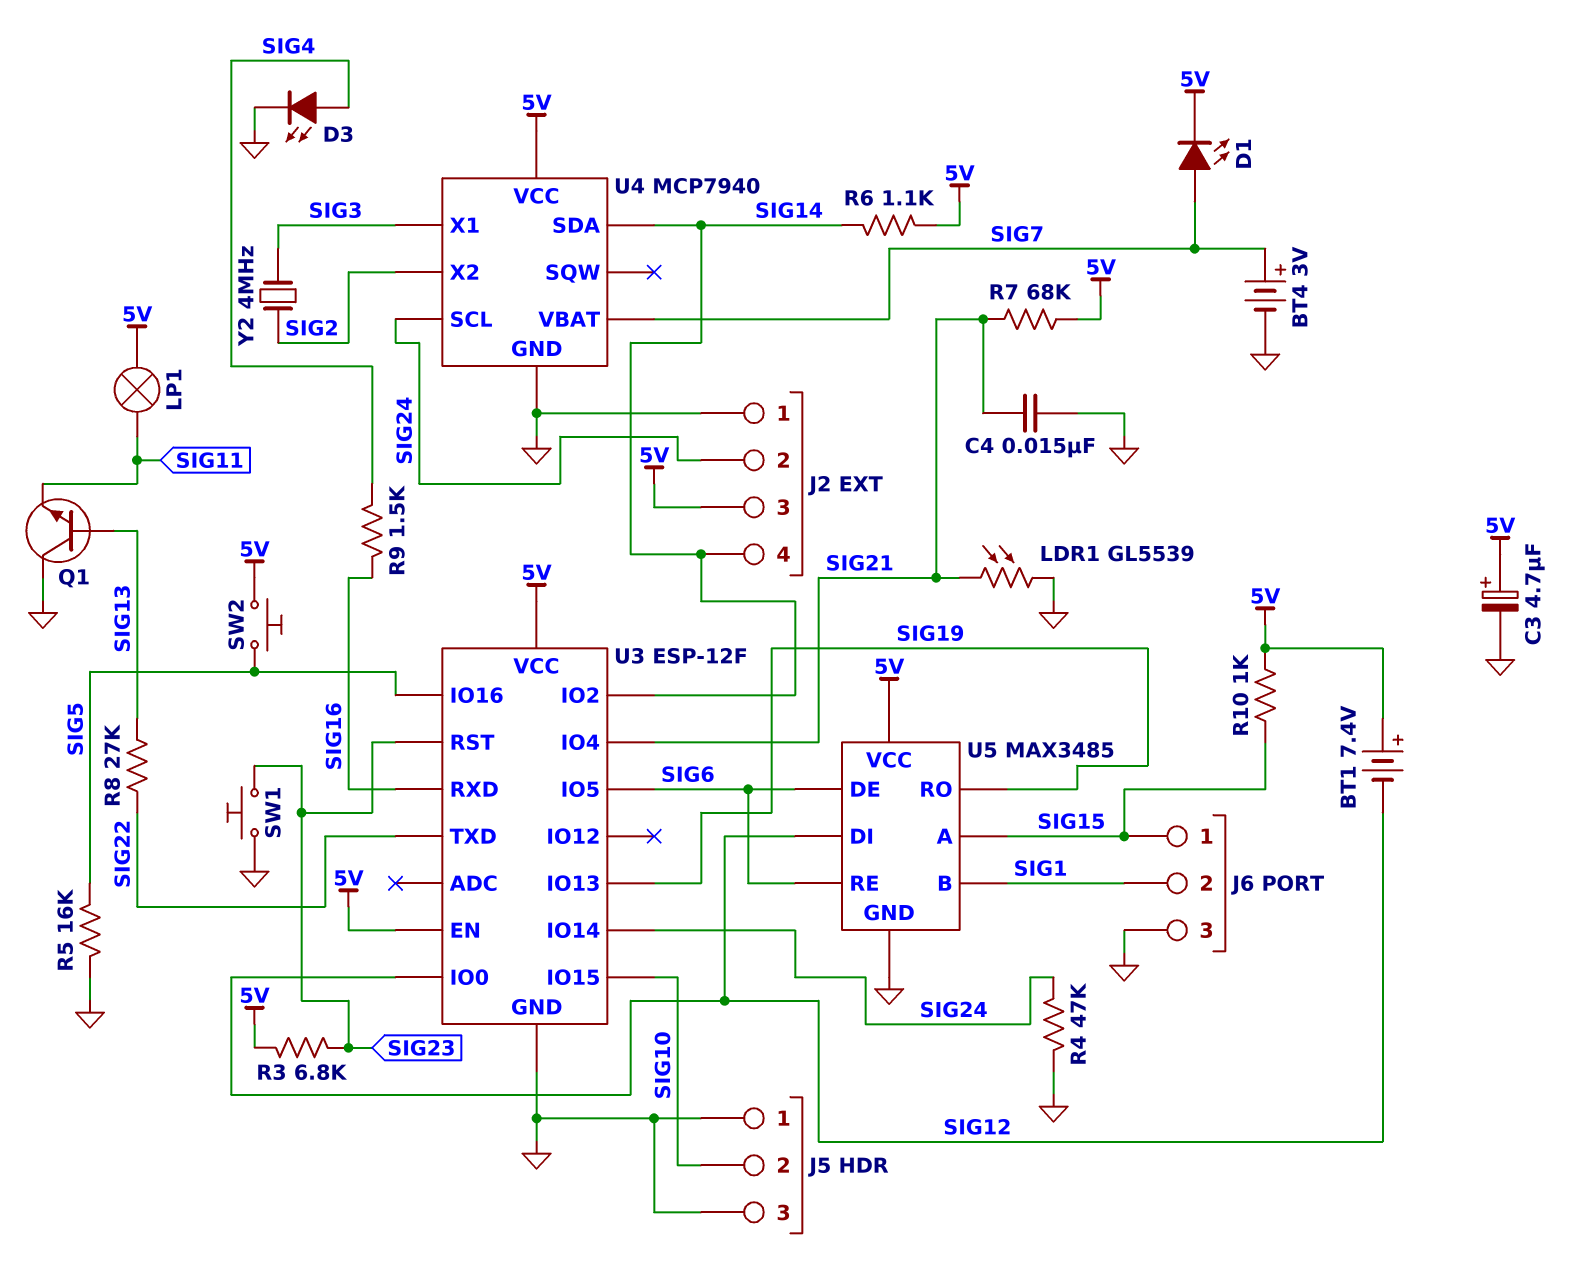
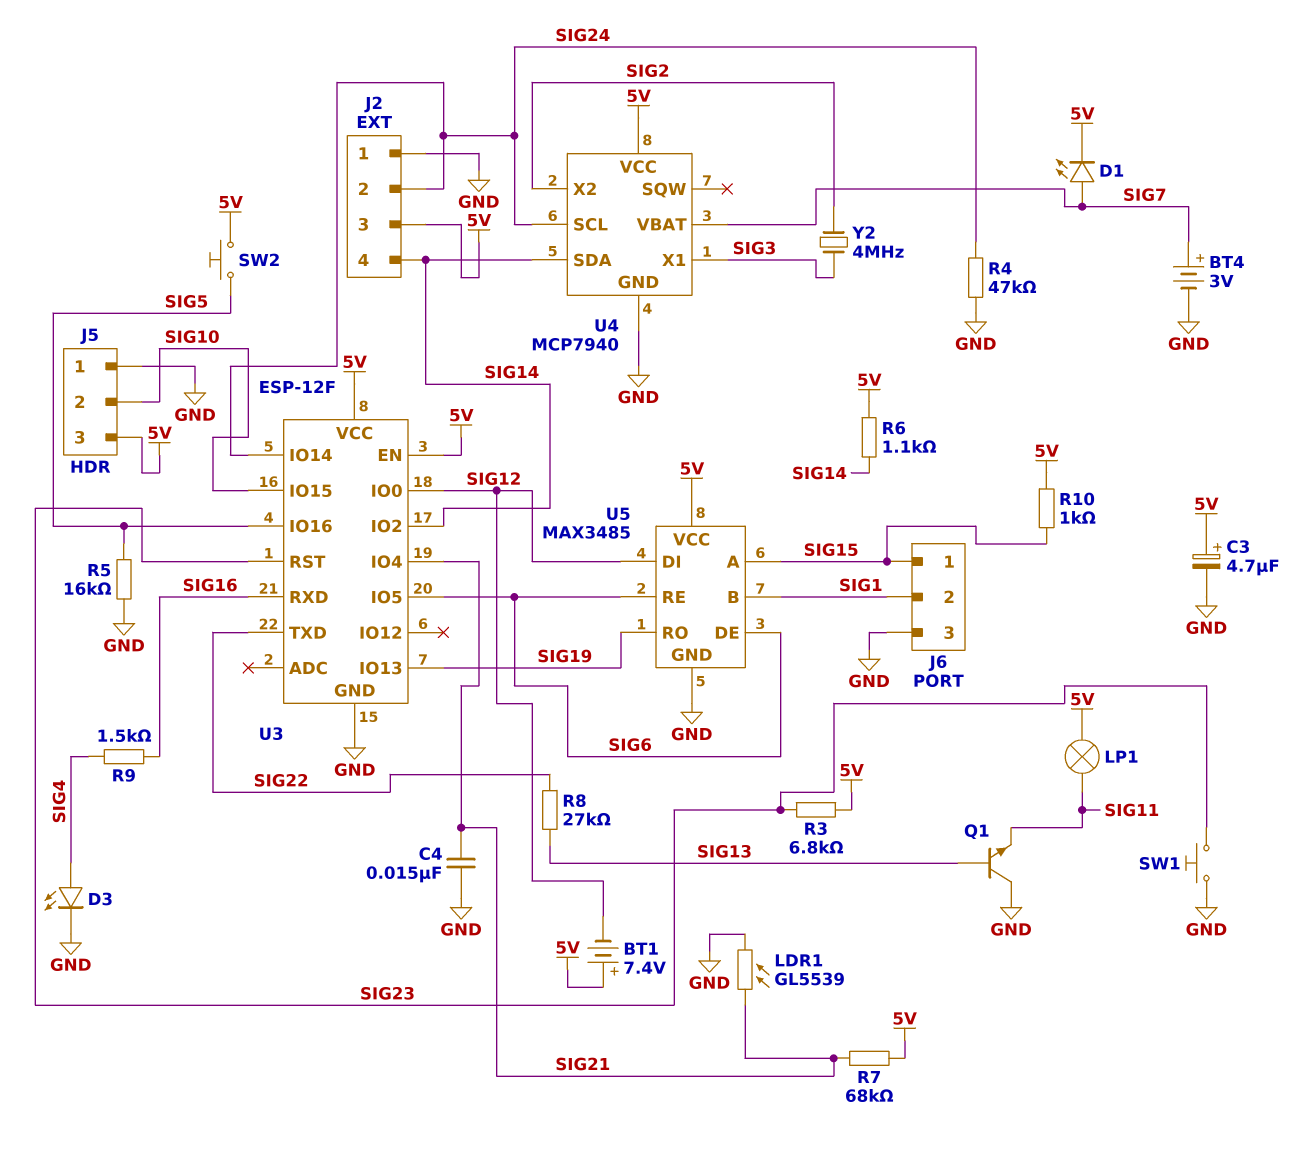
J5 pin 3: GND -> 5V

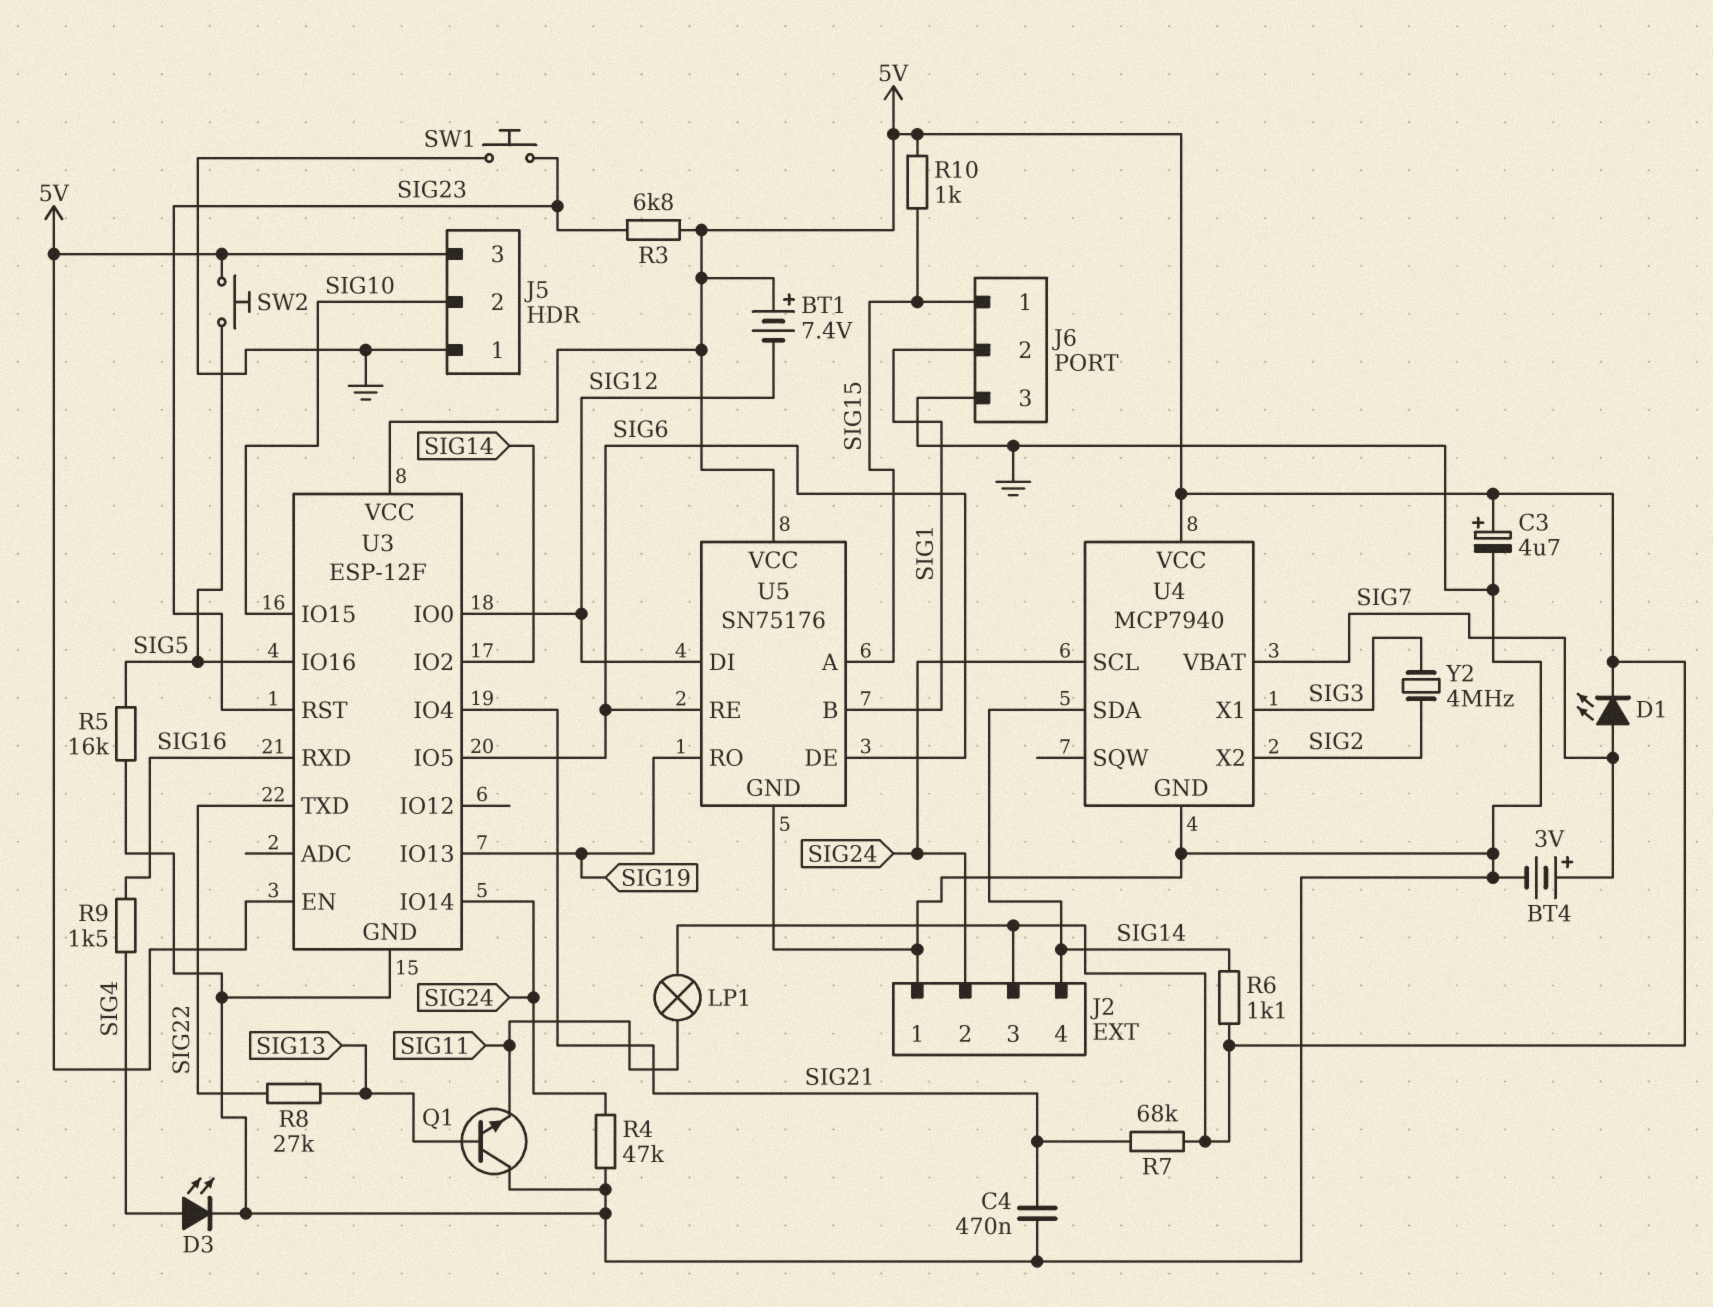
C4: 15nF (GND, SIG21) -> 470nF (GND, SIG21)
LDR1: GL5539 (GND, SIG21) -> none
U5: MAX3485 -> SN75176

